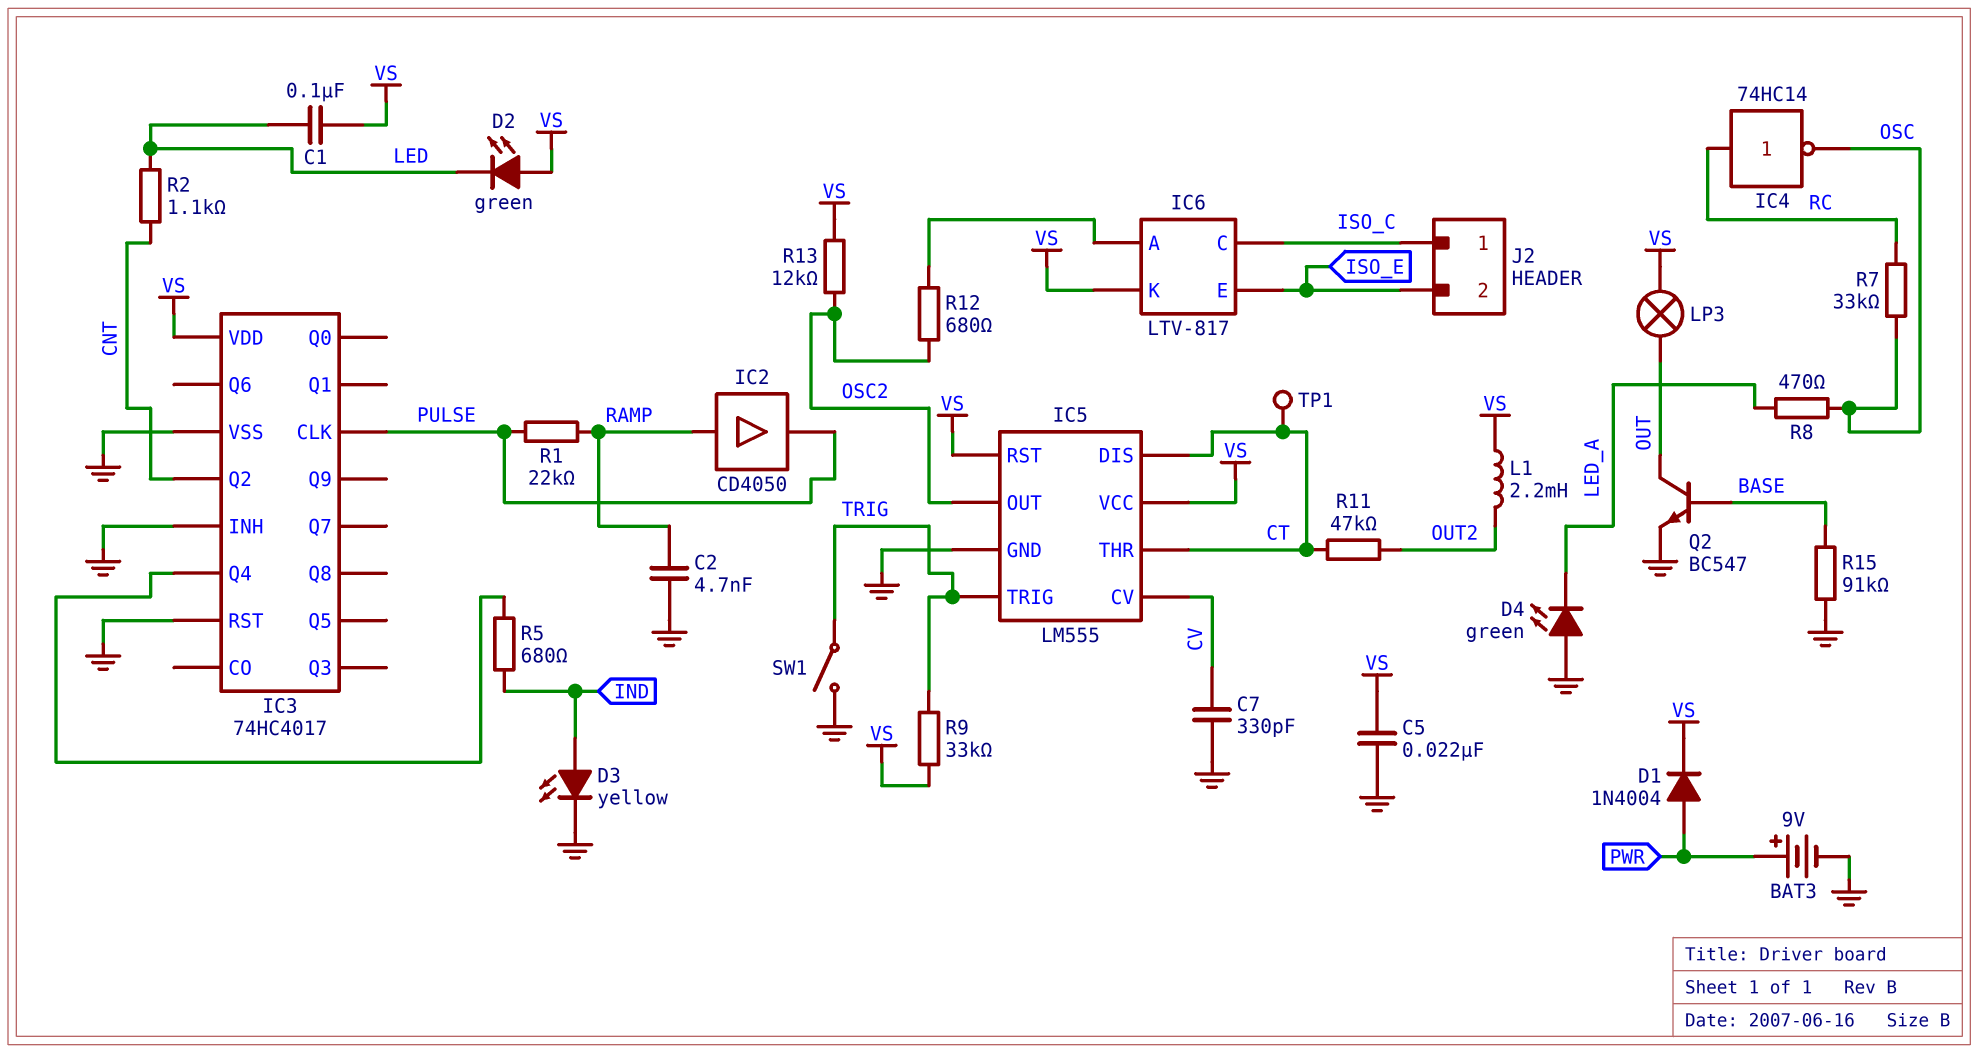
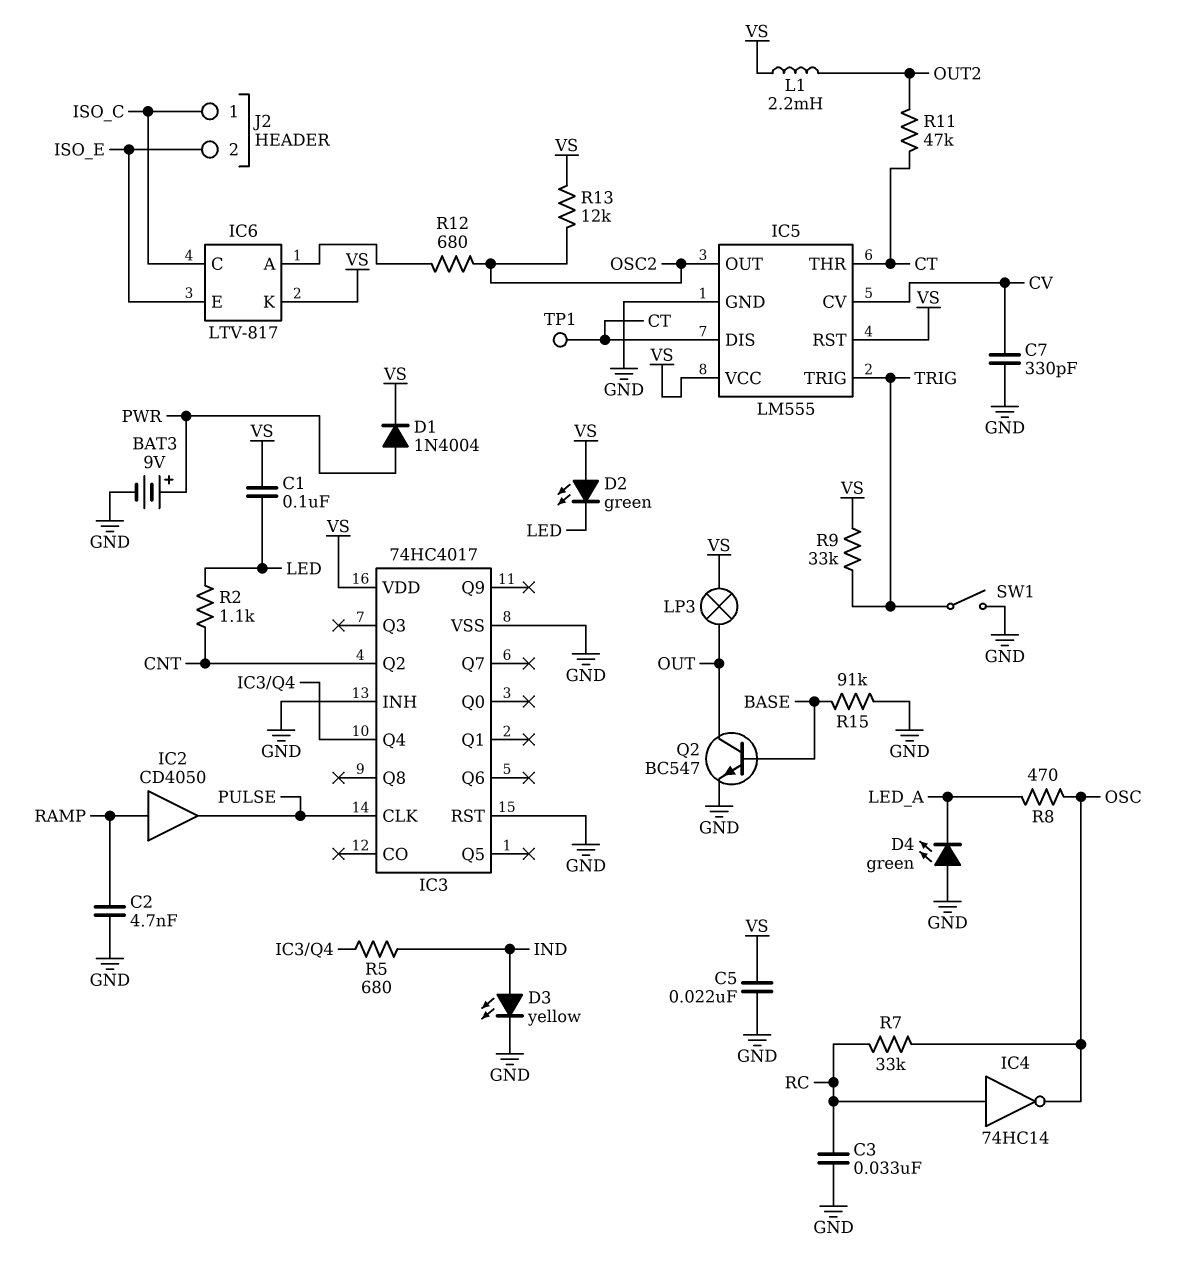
C3: none -> 33nF (GND, RC)
R1: 22k (PULSE, RAMP) -> none

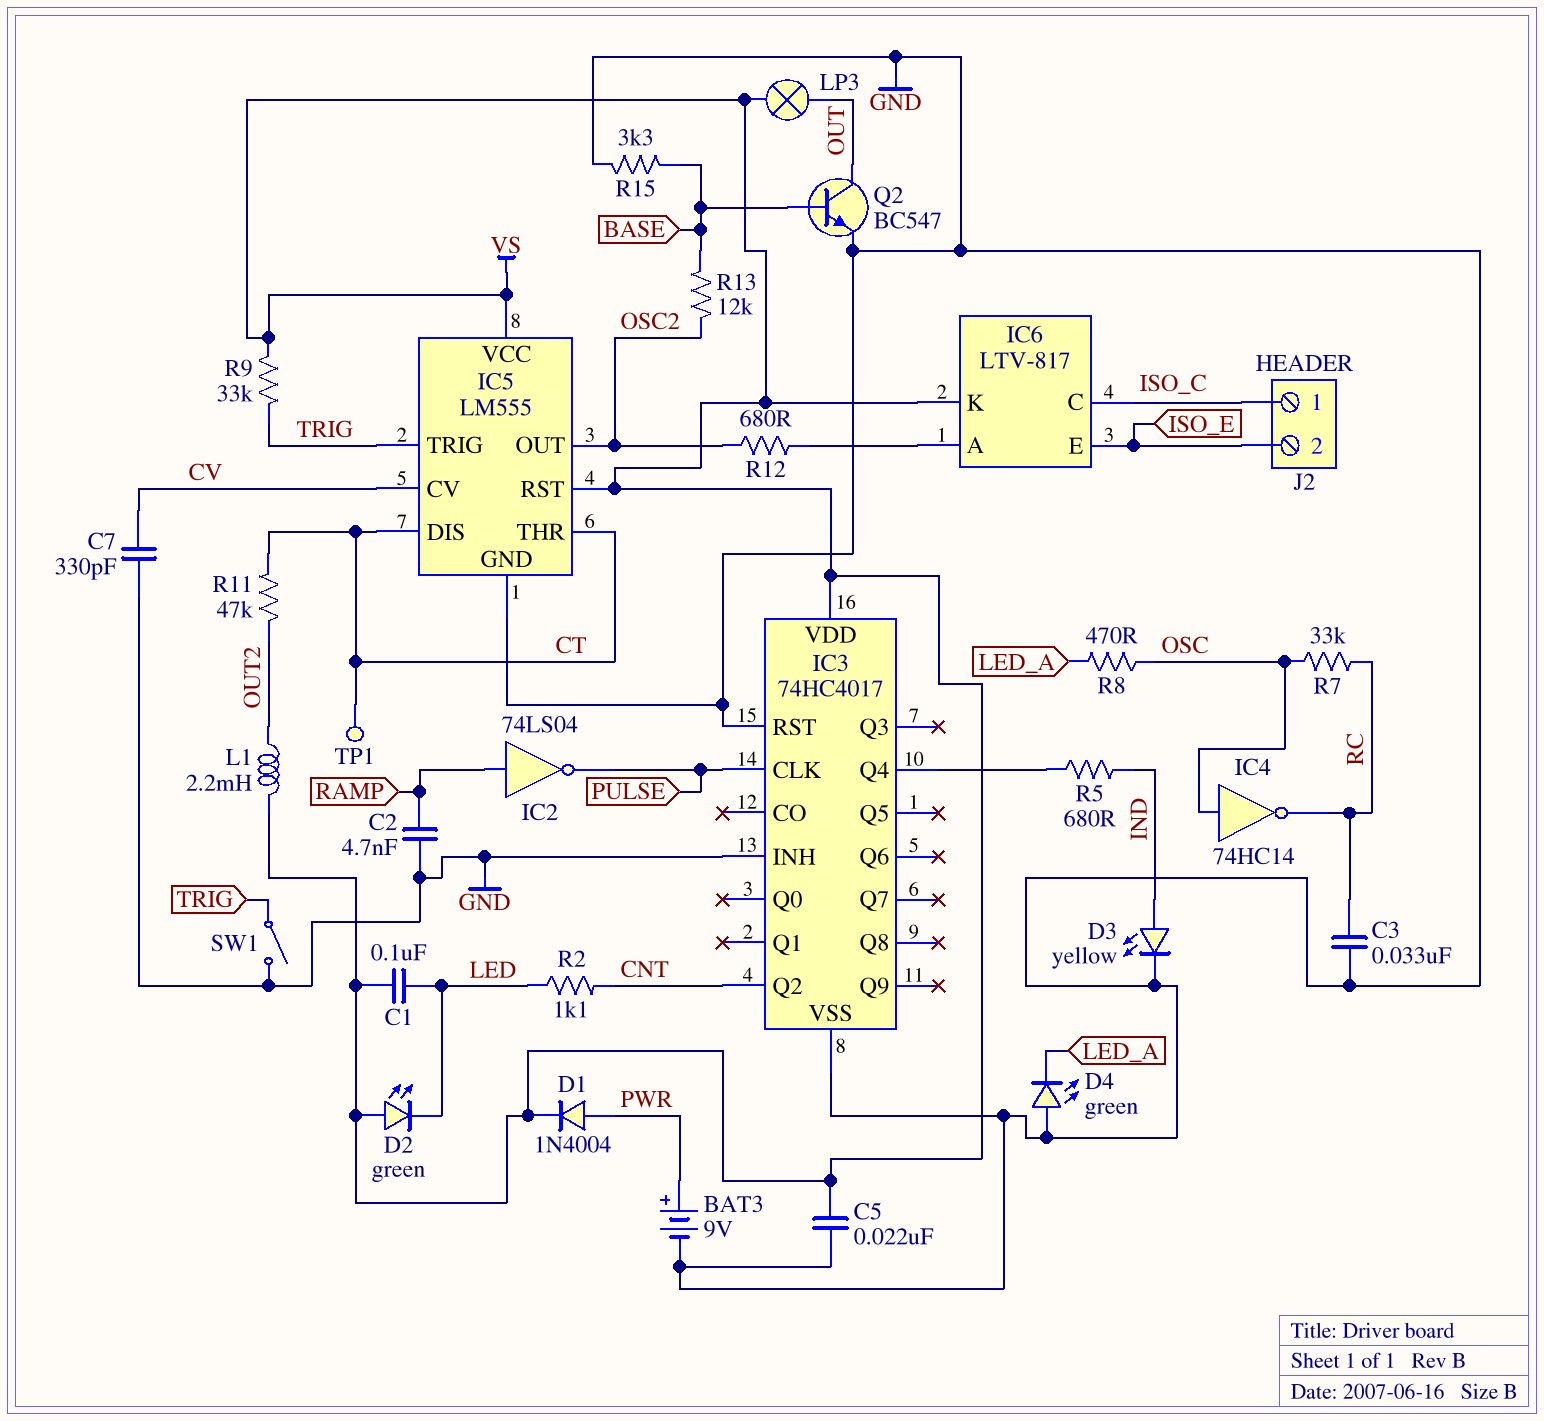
IC2: buffer CD4050 (in RAMP, out PULSE) -> NOT 74LS04 (in RAMP, out PULSE)
IC4: NOT 74HC14 (in RC, out OSC) -> NOT 74HC14 (in OSC, out RC)
R13: 12k (OSC2, VS) -> 12k (BASE, OSC2)
R15: 91k (BASE, GND) -> 3.3k (BASE, GND)

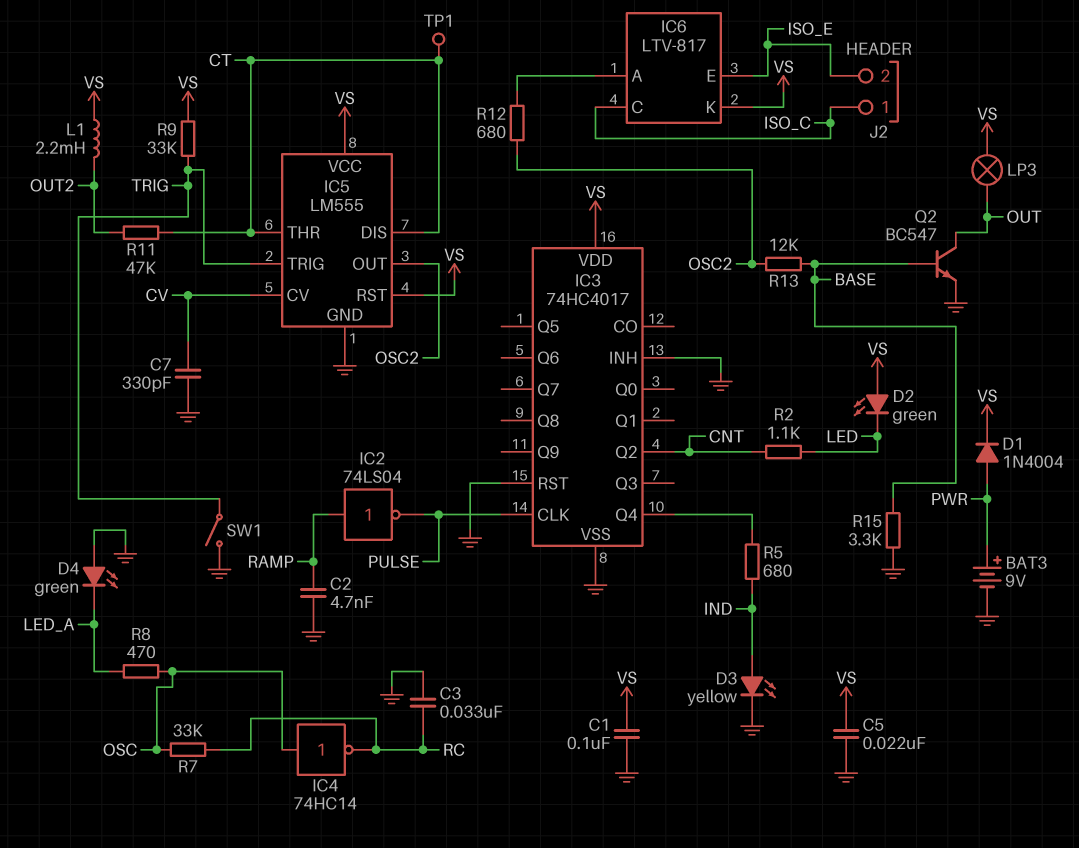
C1: 100nF (LED, VS) -> 100nF (GND, VS)

